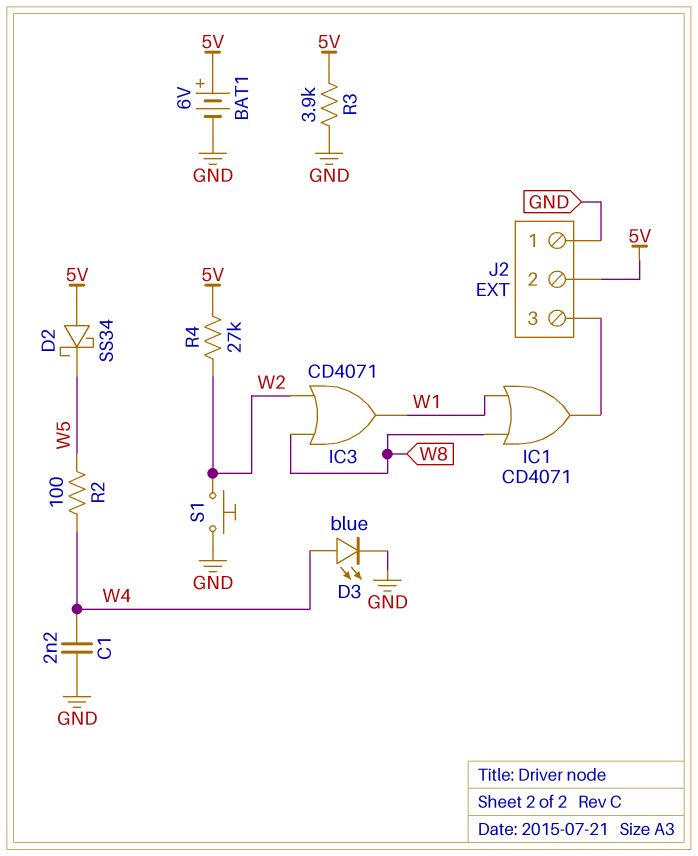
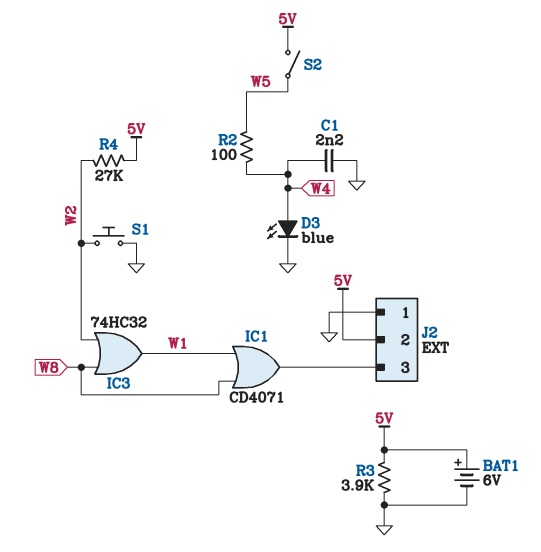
D2: schottky SS34 (A 5V, K W5) -> none
IC3: OR CD4071 (in W2, in W8, out W1) -> OR 74HC32 (in W2, in W8, out W1)
S2: none -> switch (5V, W5)

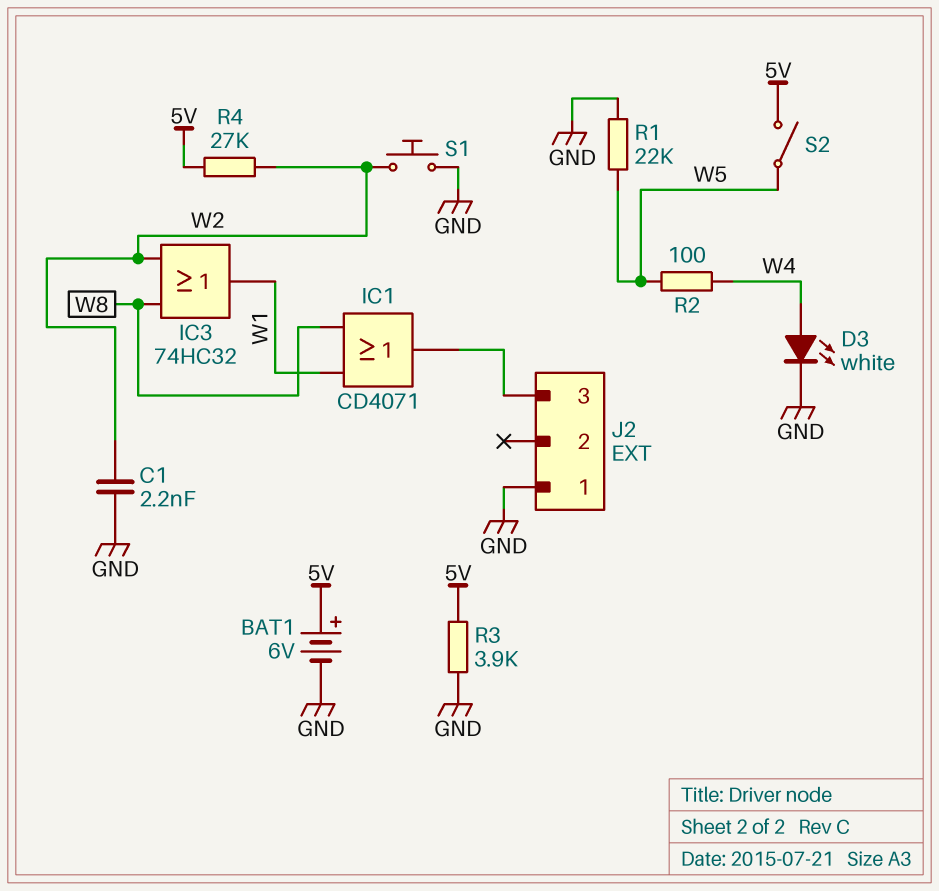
C1: 2.2nF (GND, W4) -> 2.2nF (GND, W2)
D3: LED blue (A W4, K GND) -> LED white (A W4, K GND)
J2 pin 2: 5V -> none
R1: none -> 22k (GND, W5)

